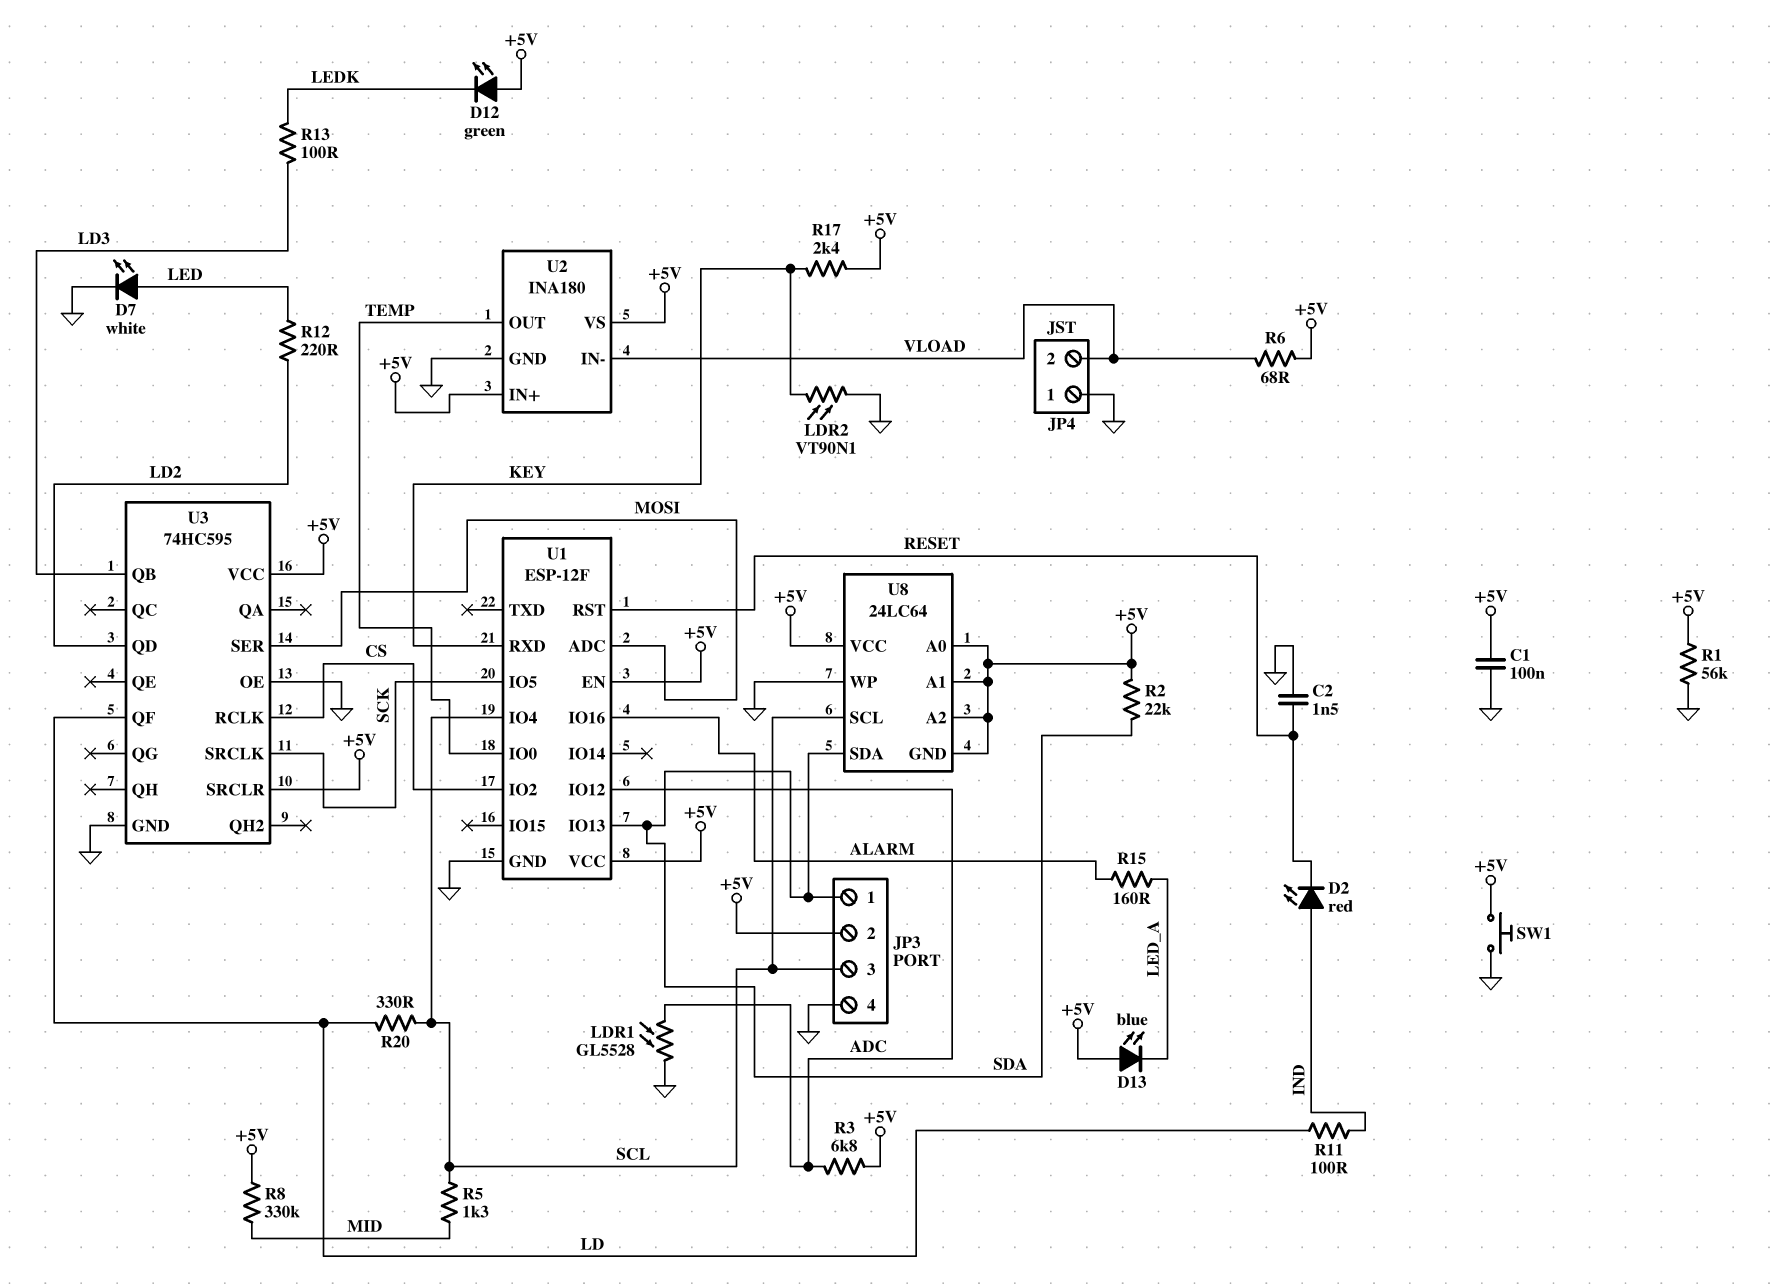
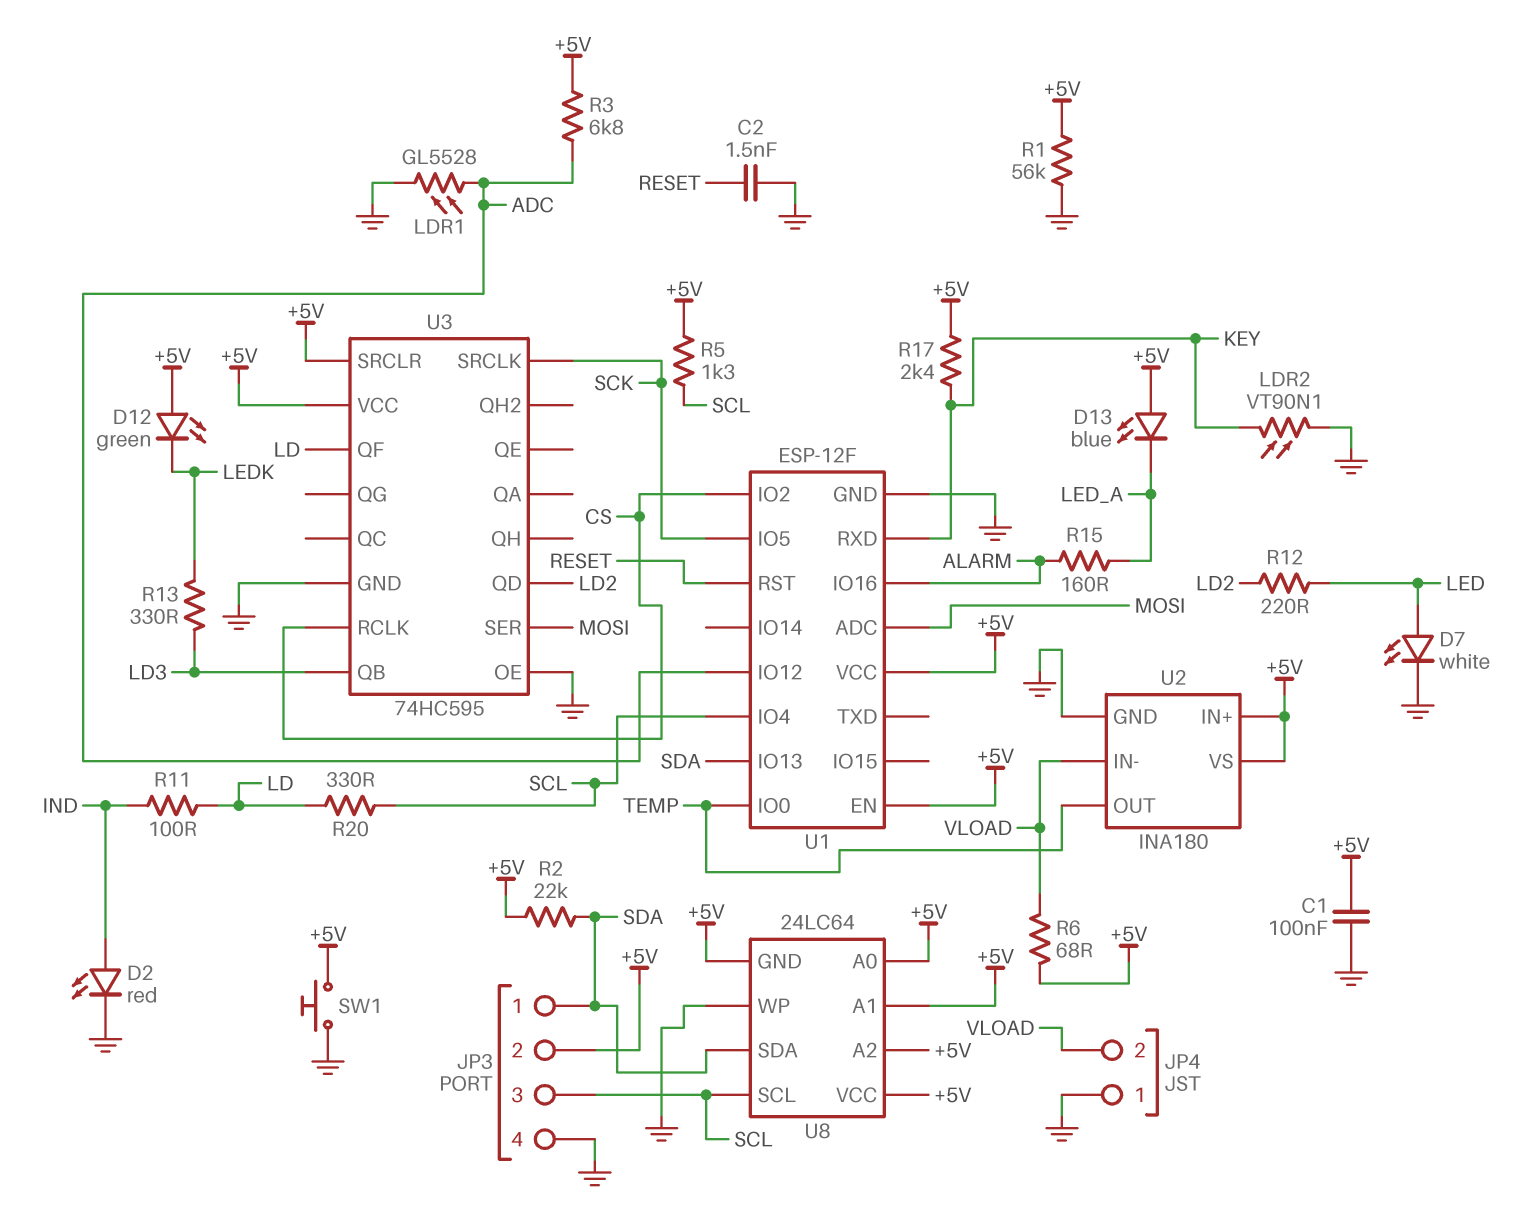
D2: LED red (A IND, K RESET) -> LED red (A IND, K GND)
R5: 1.3k (MID, SCL) -> 1.3k (+5V, SCL)
R8: 330k (+5V, MID) -> none
R13: 100 (LD3, LEDK) -> 330 (LD3, LEDK)

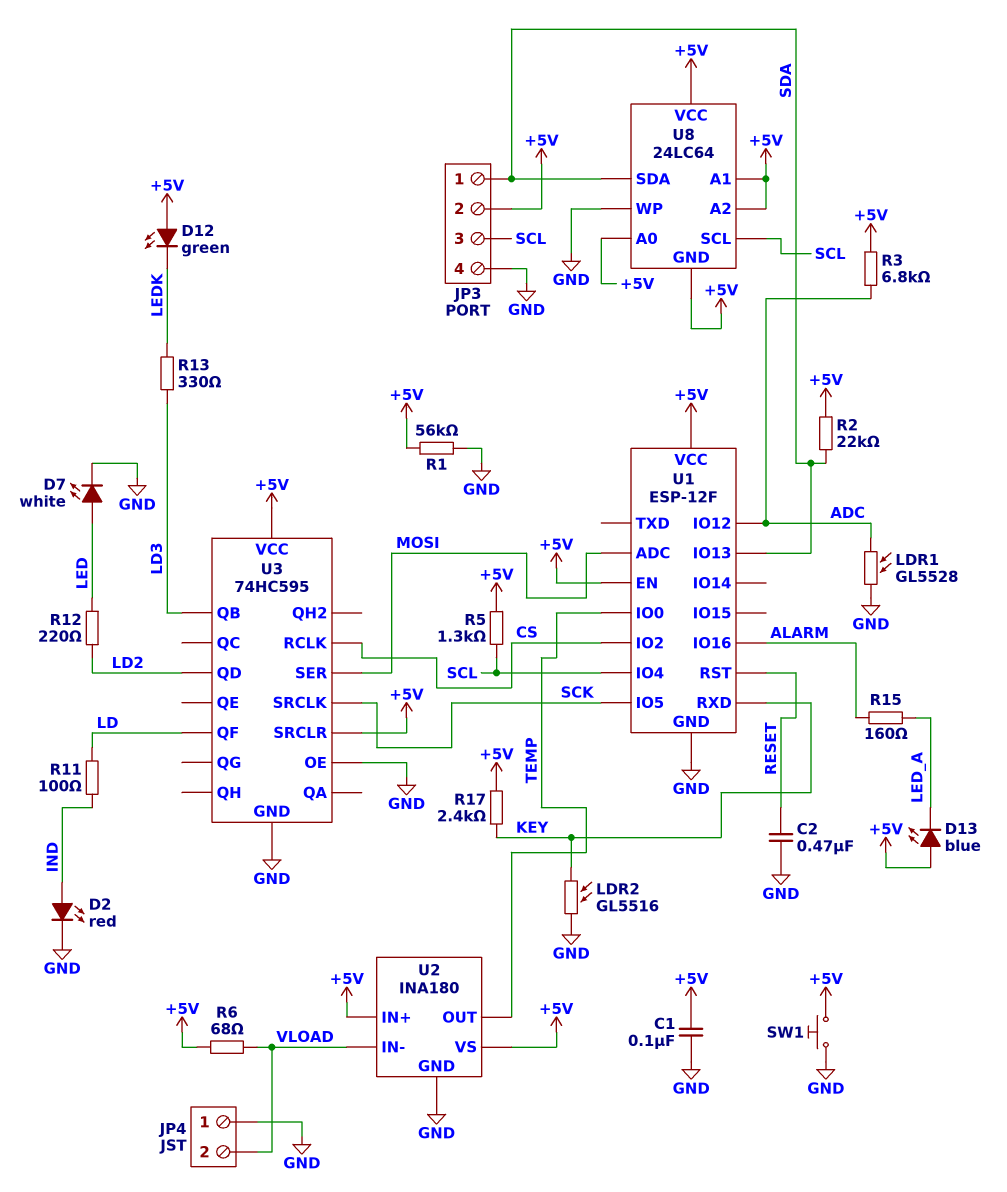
C2: 1.5nF (GND, RESET) -> 470nF (GND, RESET)
LDR2: VT90N1 (GND, KEY) -> GL5516 (GND, KEY)
R20: 330 (LD, SCL) -> none

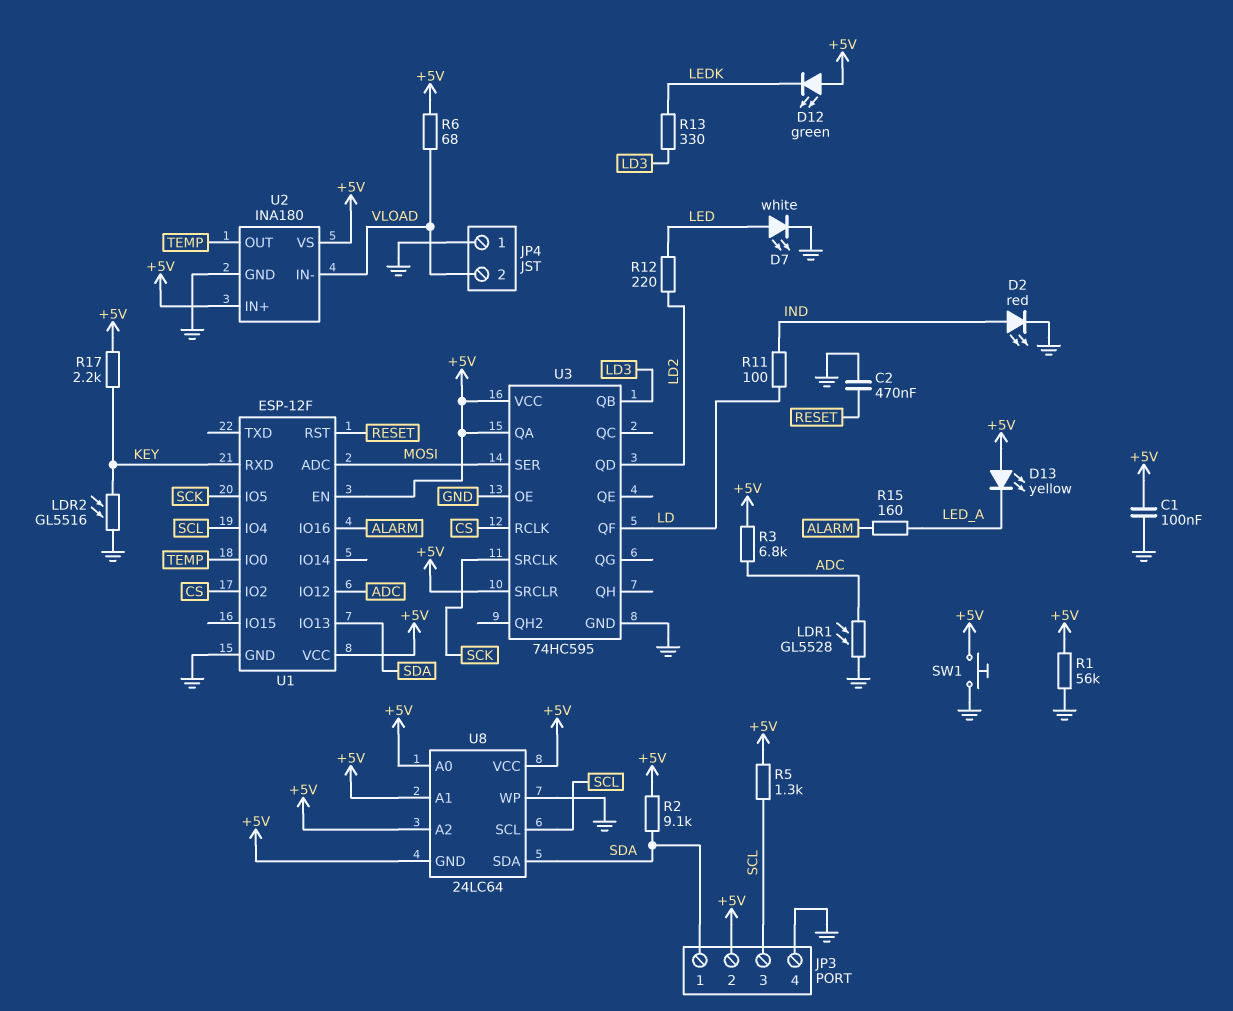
D13: LED blue (A +5V, K LED_A) -> LED yellow (A +5V, K LED_A)
R2: 22k (+5V, SDA) -> 9.1k (+5V, SDA)
R17: 2.4k (+5V, KEY) -> 2.2k (+5V, KEY)
U3 pin QA: none -> +5V

